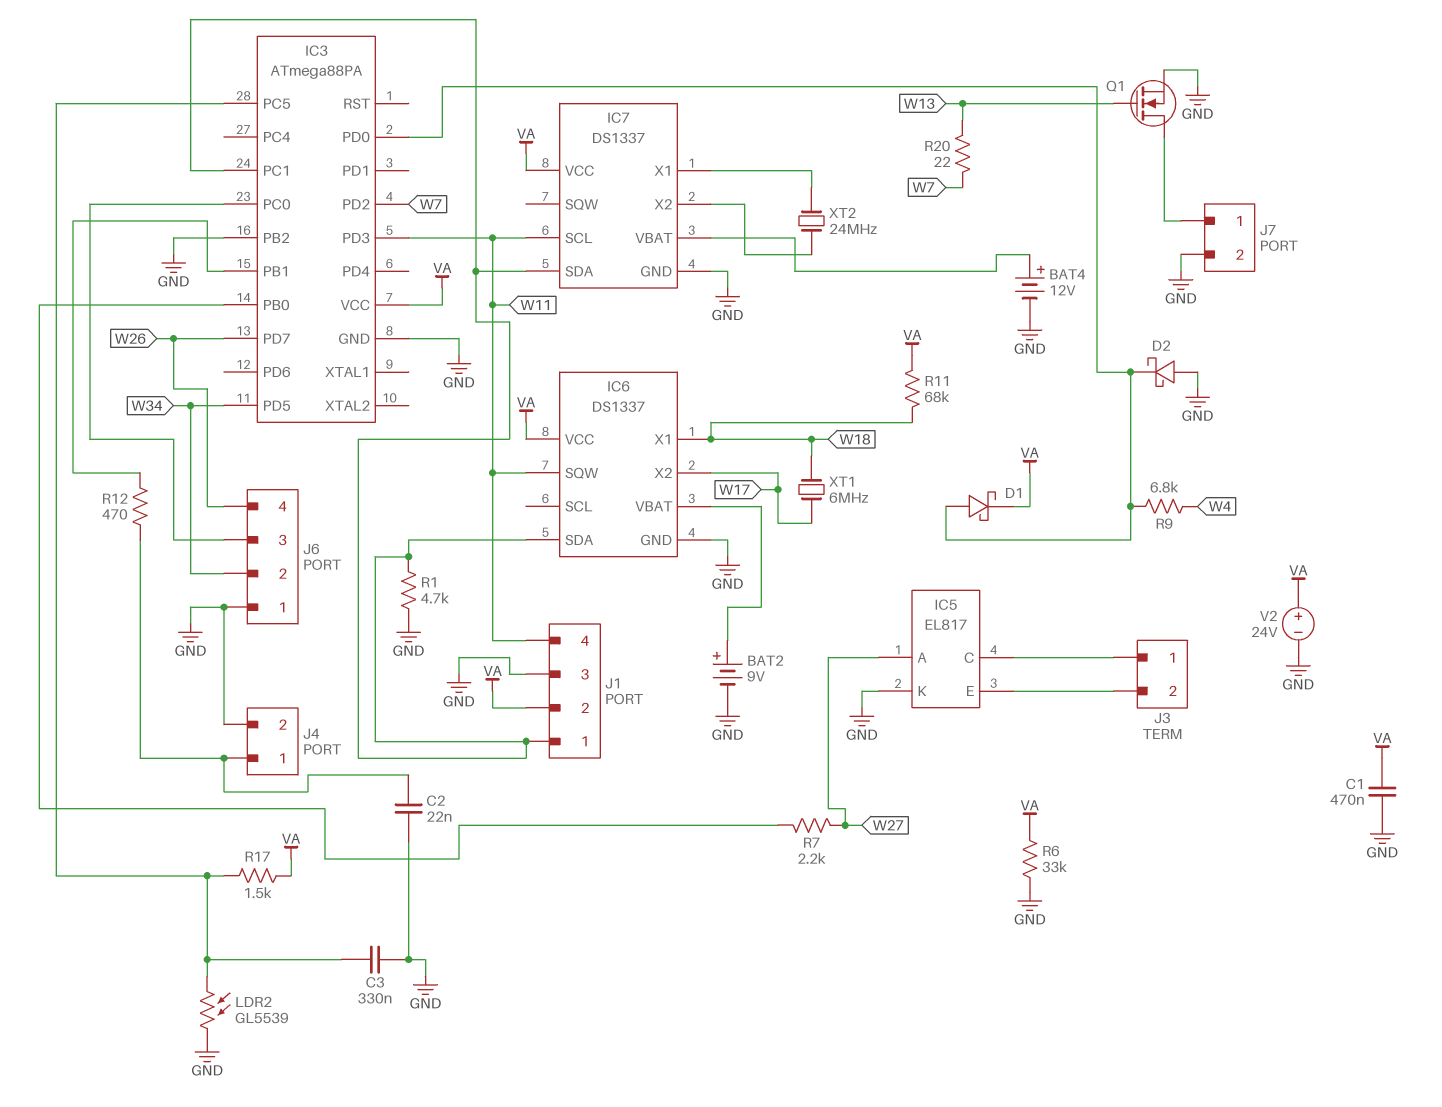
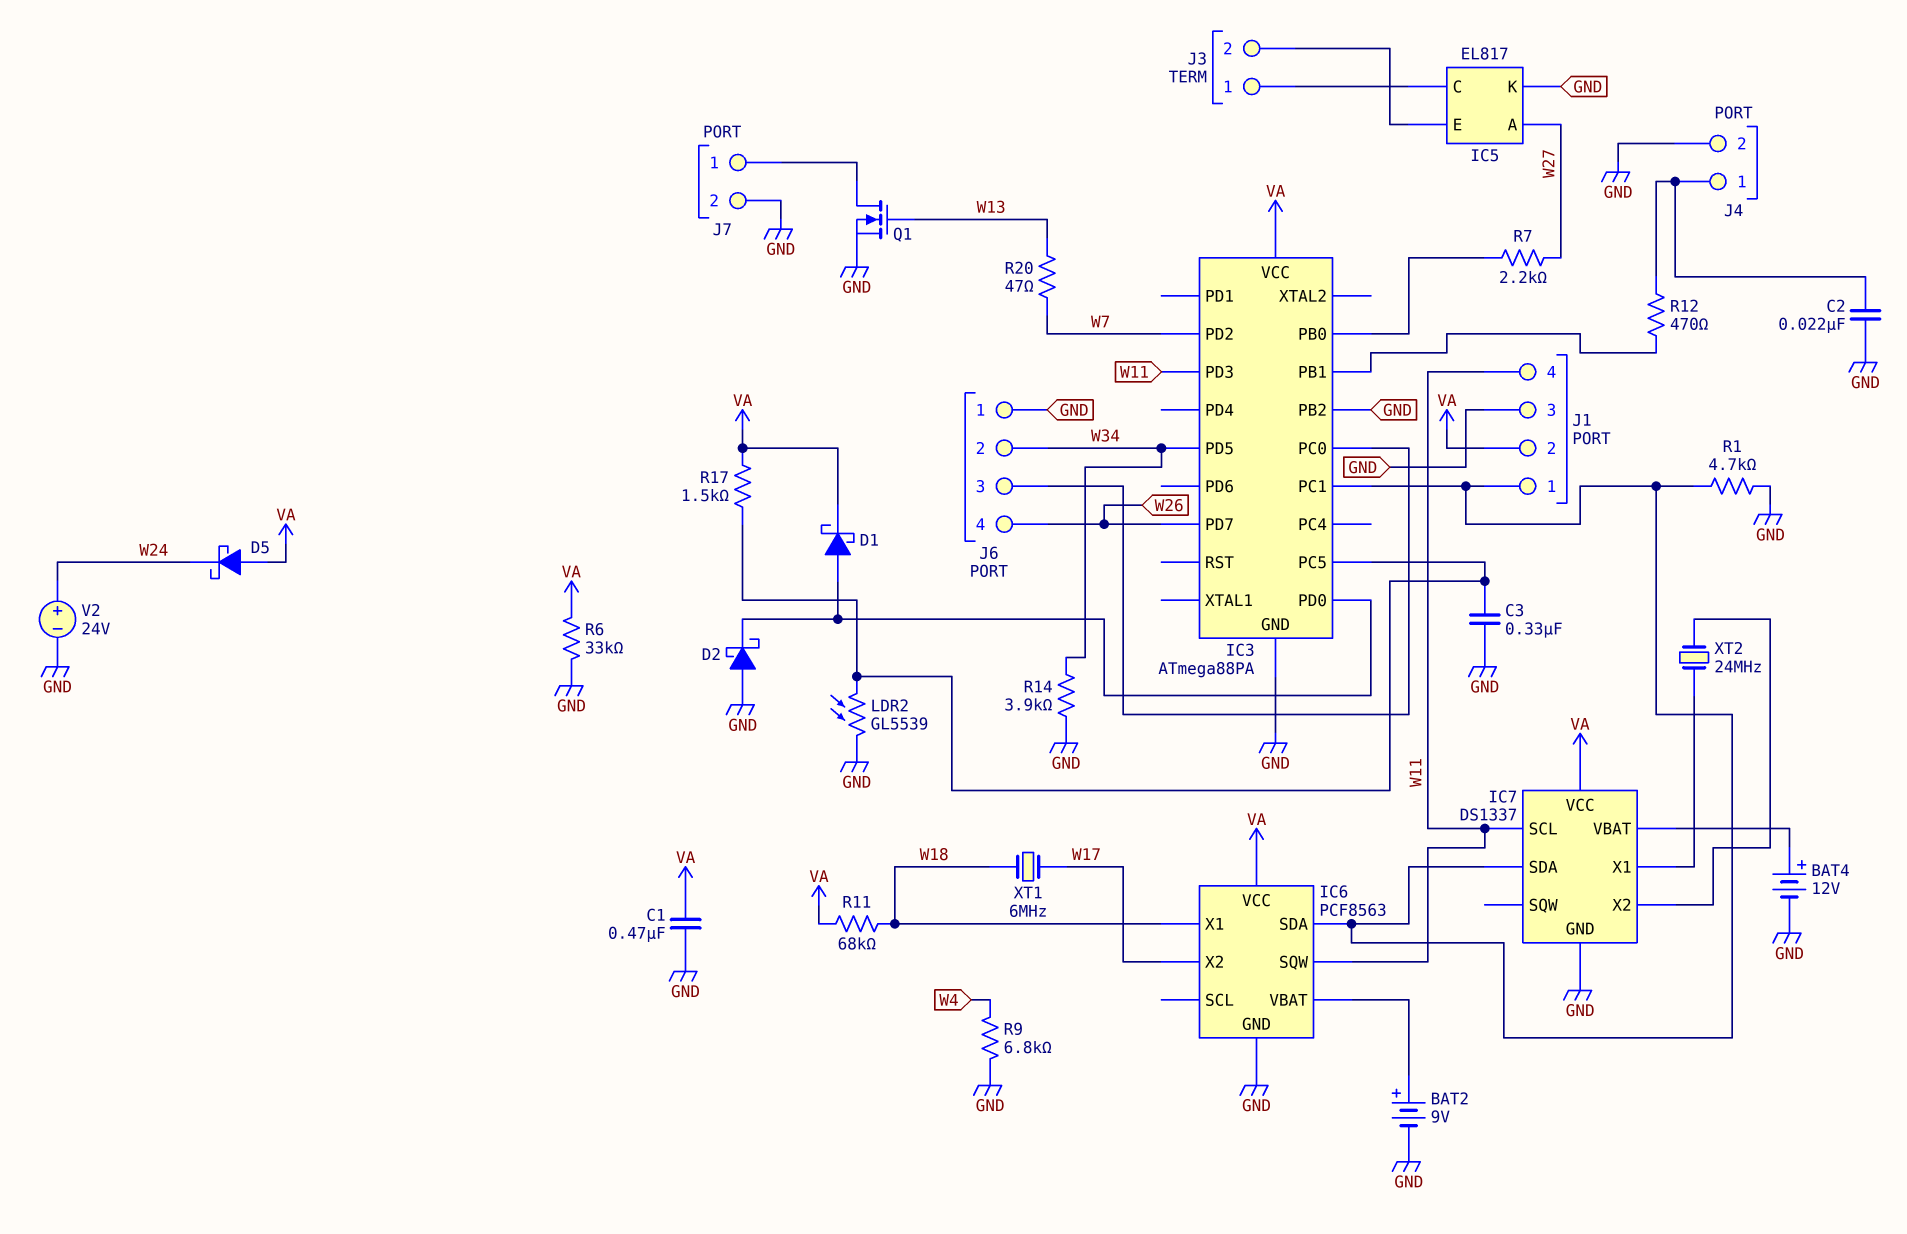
D5: none -> schottky (A VA, K W24)
IC6: DS1337 -> PCF8563
R9: 6.8k (IC3/PD0, W4) -> 6.8k (GND, W4)
R14: none -> 3.9k (GND, W34)
R20: 22 (W7, W13) -> 47 (W7, W13)
V2: 24V (plus VA, minus GND) -> 24V (plus W24, minus GND)

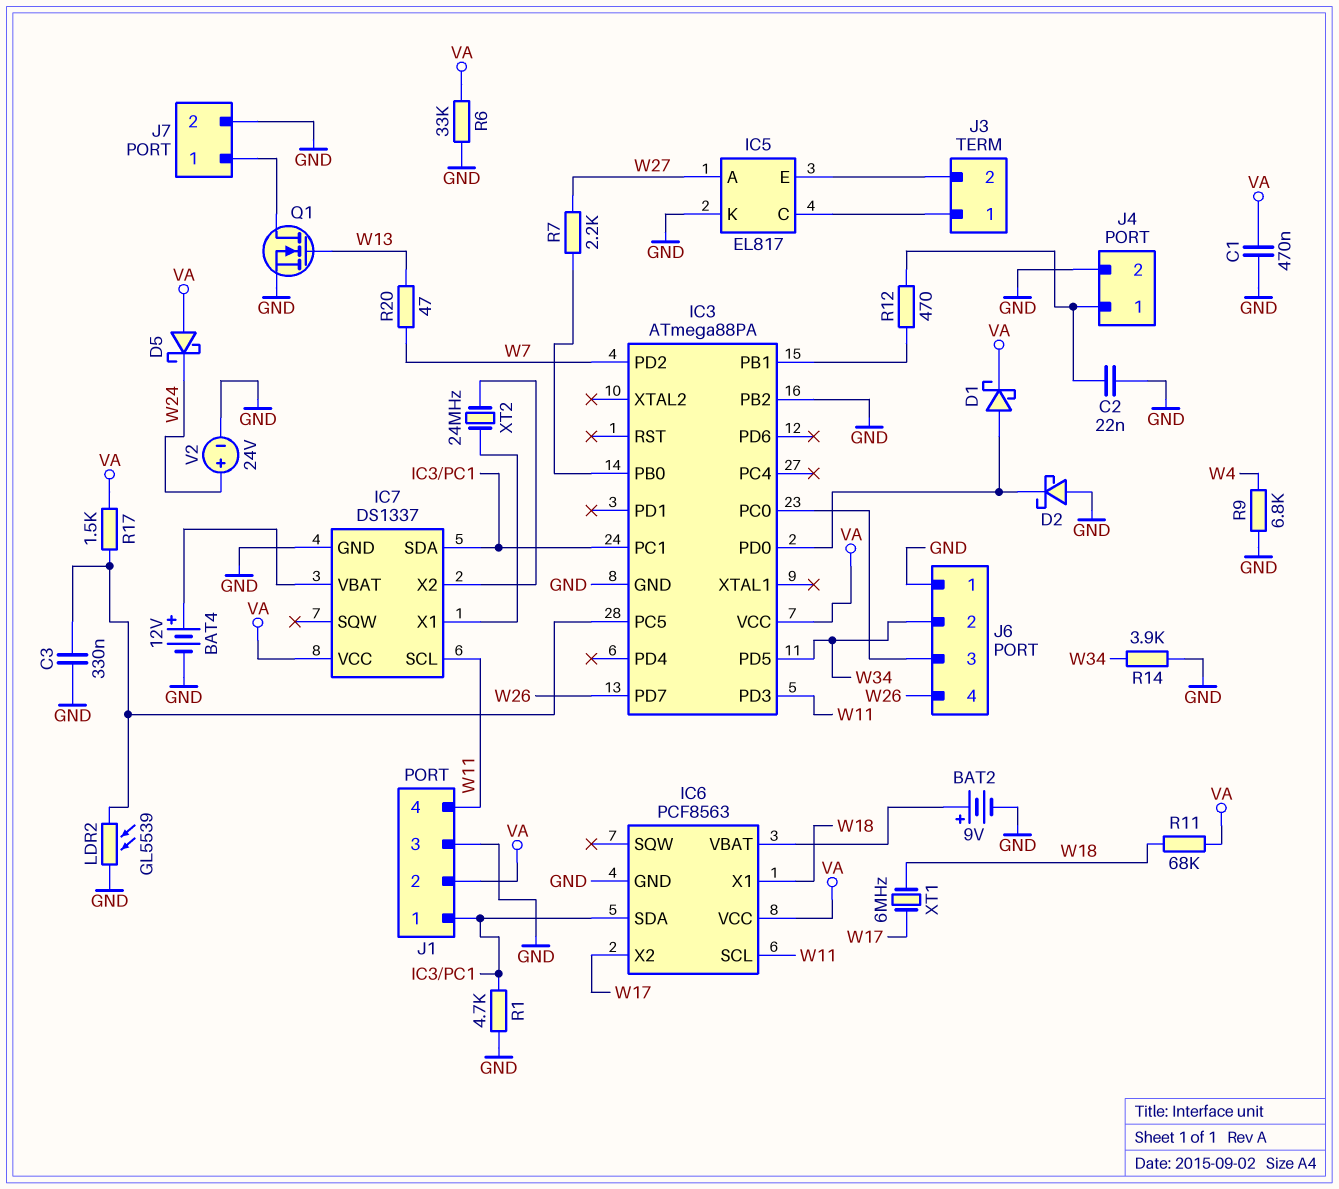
IC6 pin SCL: none -> W11
IC6 pin SQW: W11 -> none

